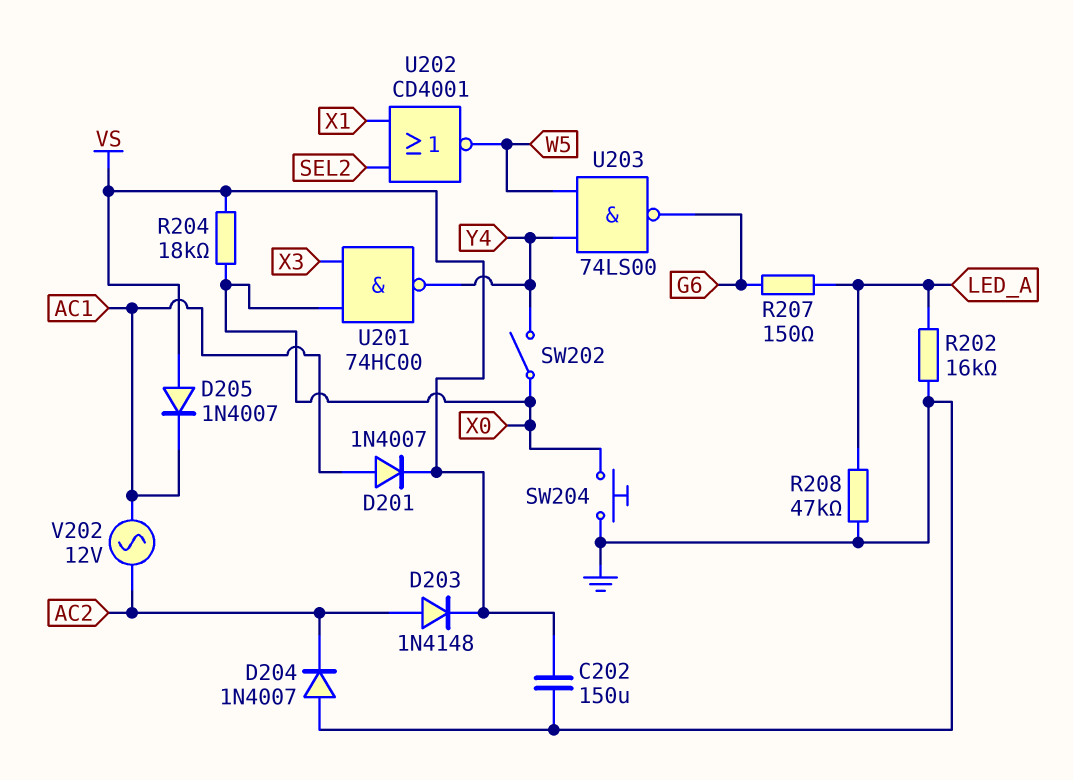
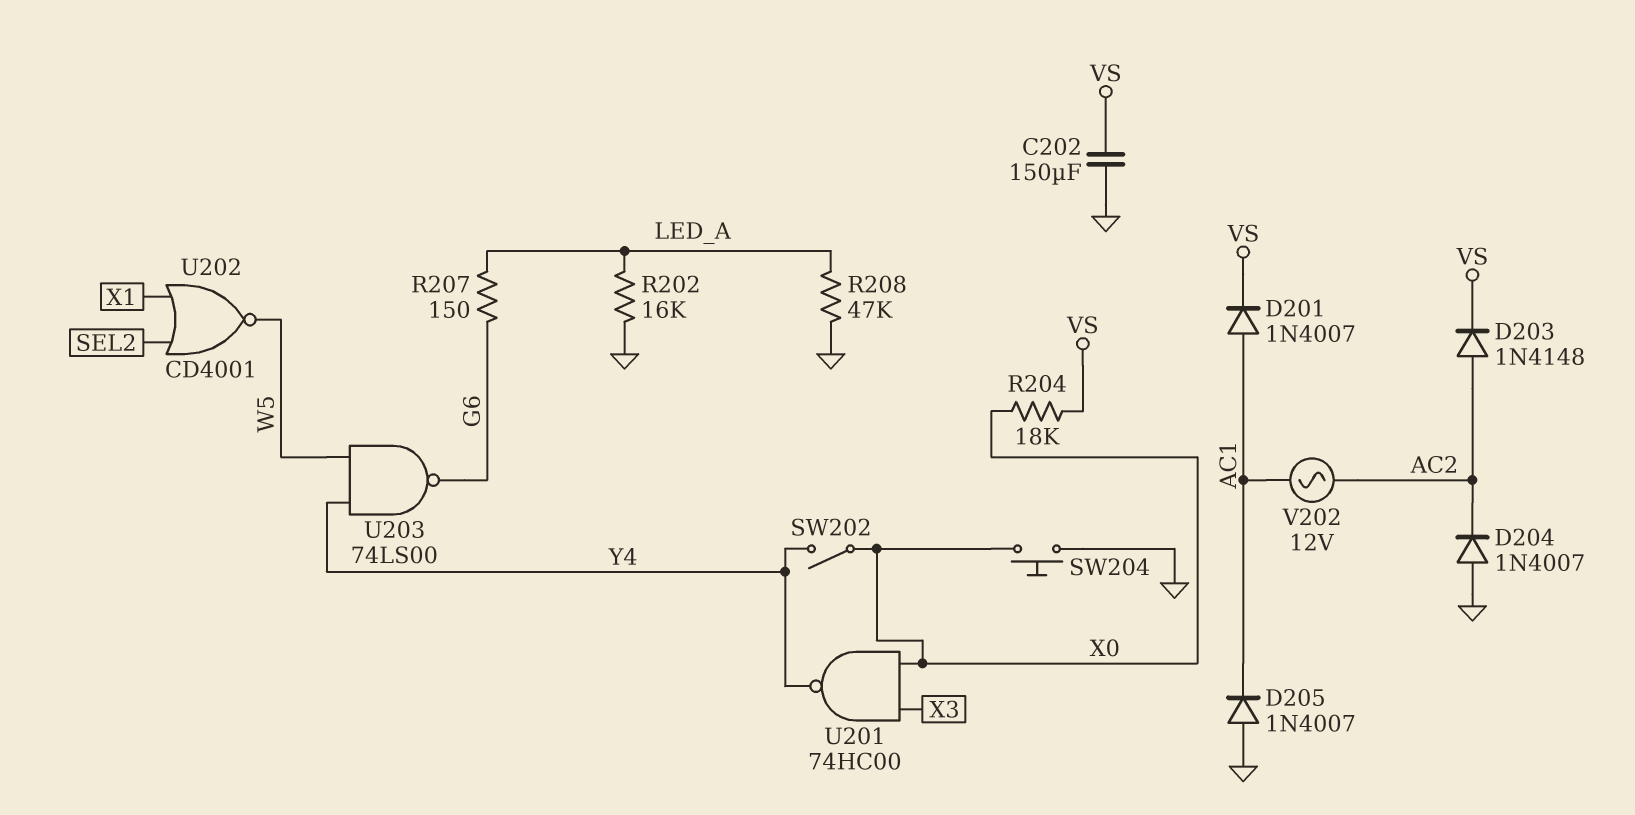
D205: diode 1N4007 (A VS, K AC1) -> diode 1N4007 (A GND, K AC1)

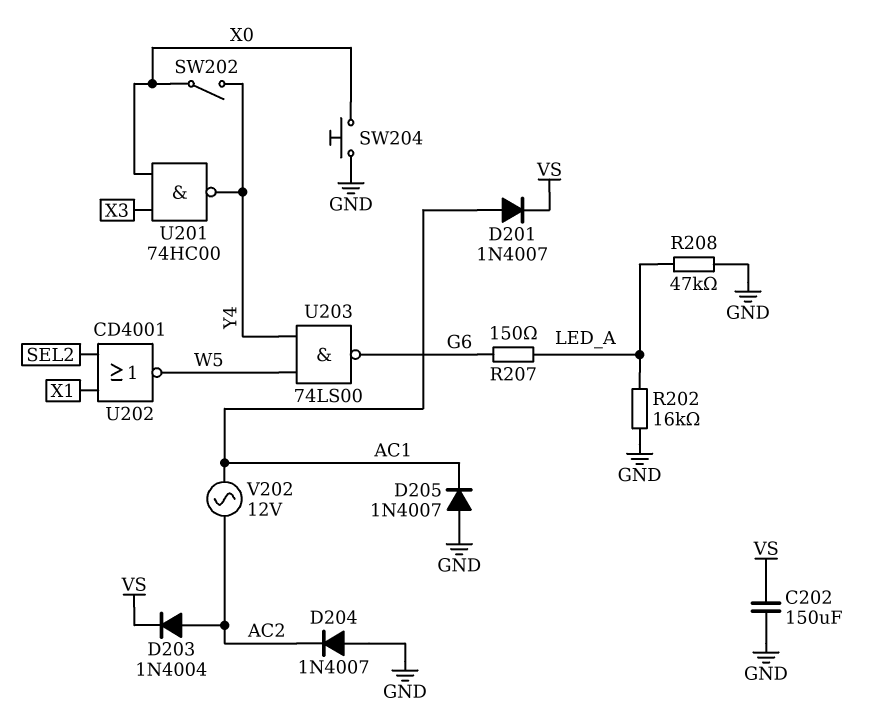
D203: diode 1N4148 (A AC2, K VS) -> diode 1N4004 (A AC2, K VS)
R204: 18k (VS, X0) -> none

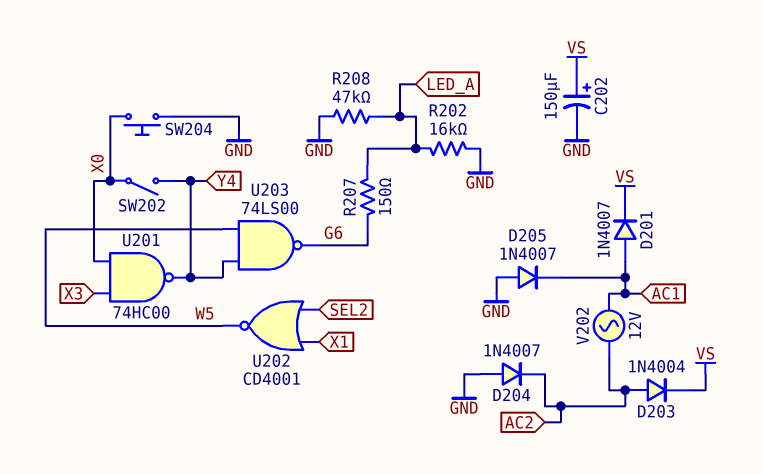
C202: 150uF (GND, VS) -> 150uF (plus VS, minus GND)

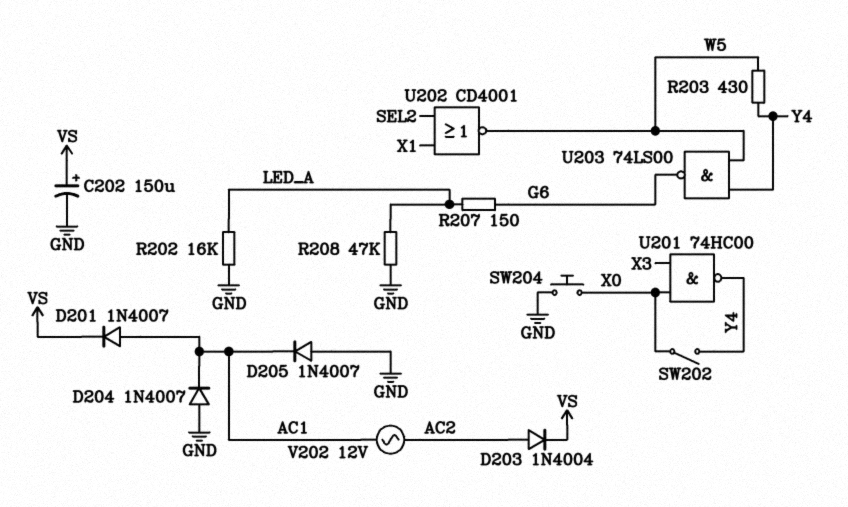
D204: diode 1N4007 (A GND, K AC2) -> diode 1N4007 (A GND, K AC1)
R203: none -> 430 (W5, Y4)

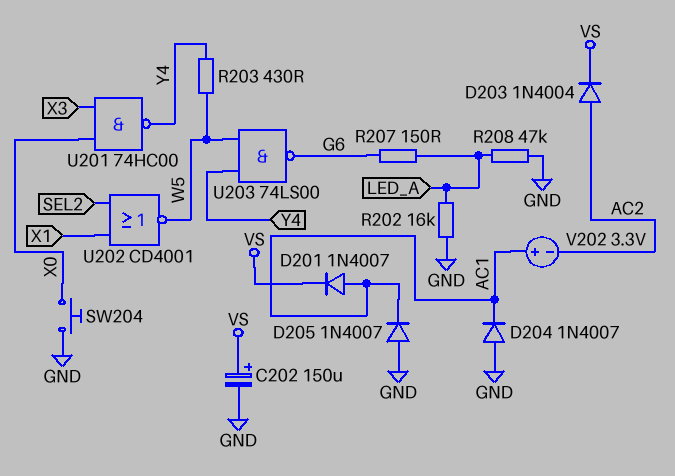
SW202: switch (X0, Y4) -> none
V202: AC 12V (AC1, AC2) -> 3.3V (plus AC1, minus AC2)

